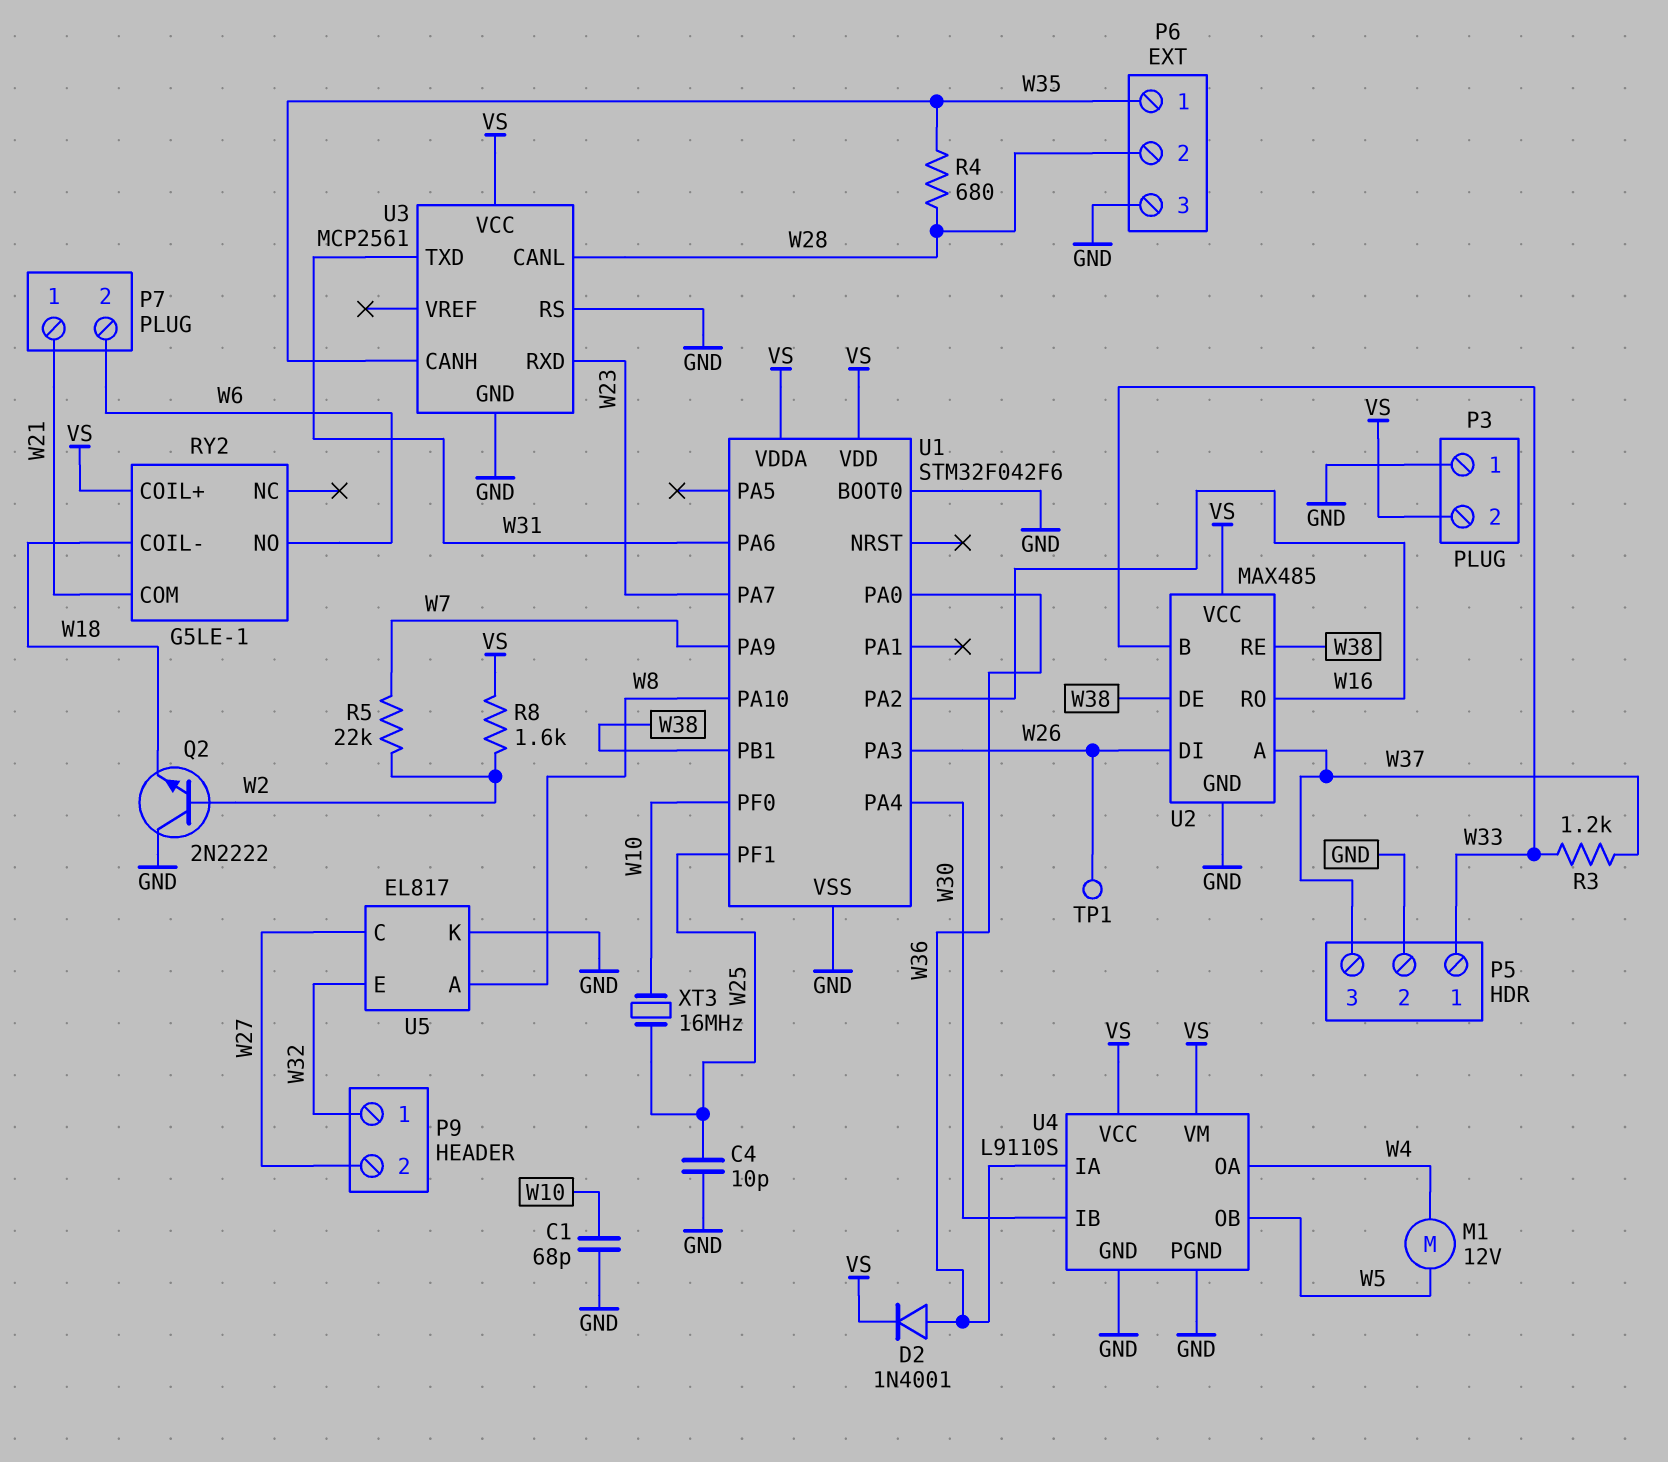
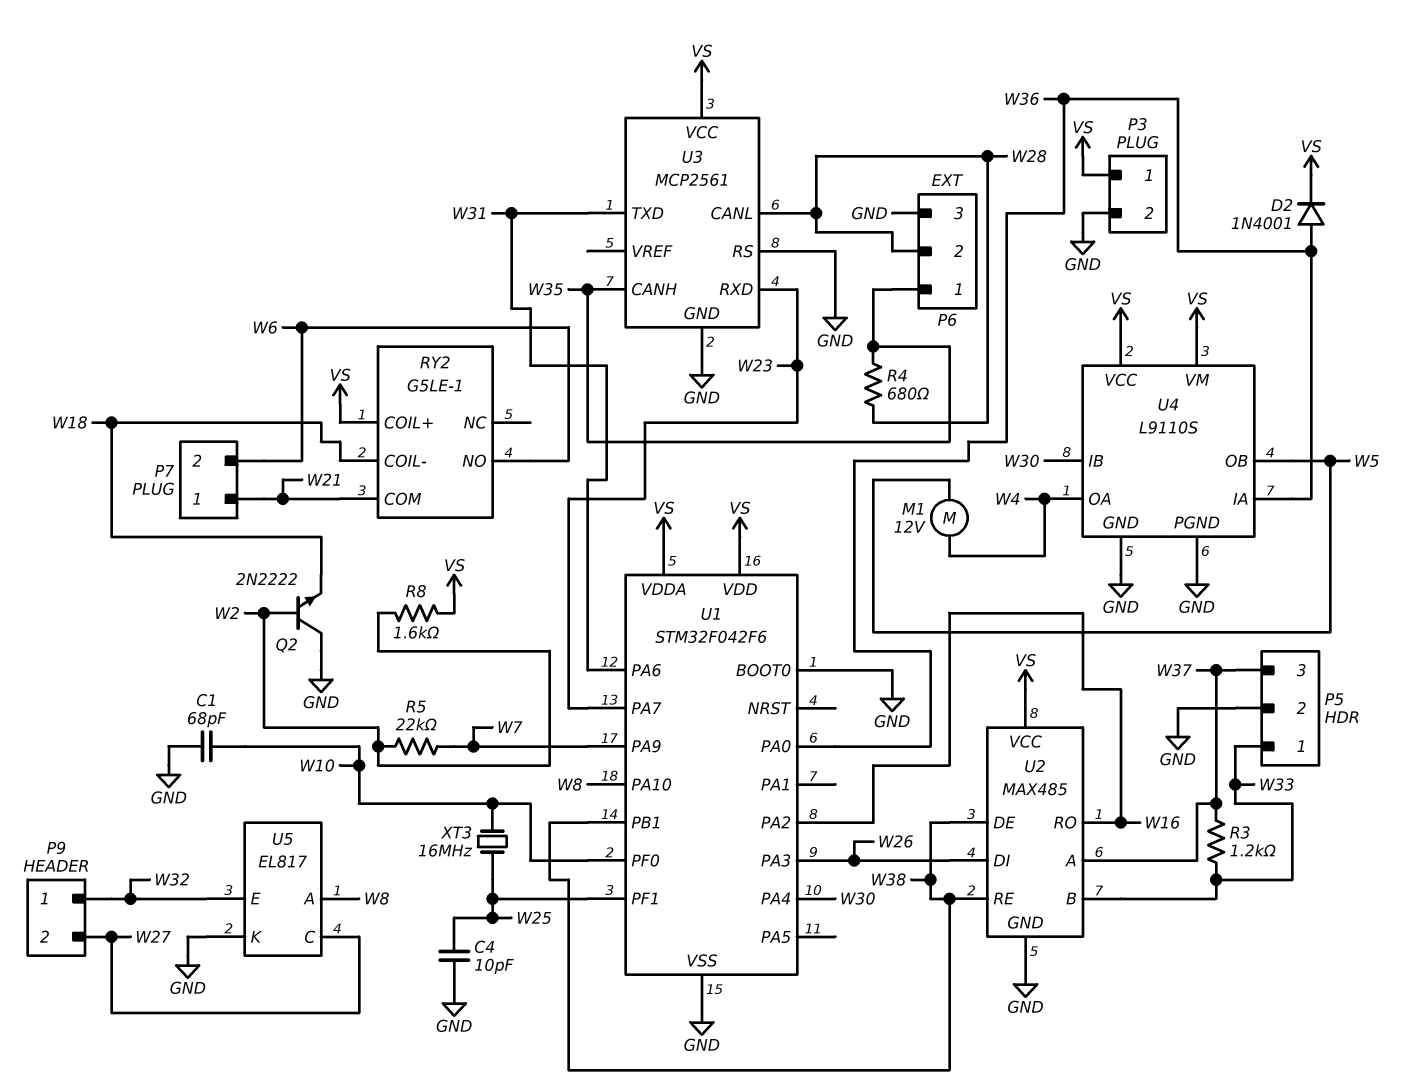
P3 pin 1: GND -> VS
P3 pin 2: VS -> GND
TP1: test point (W26) -> none

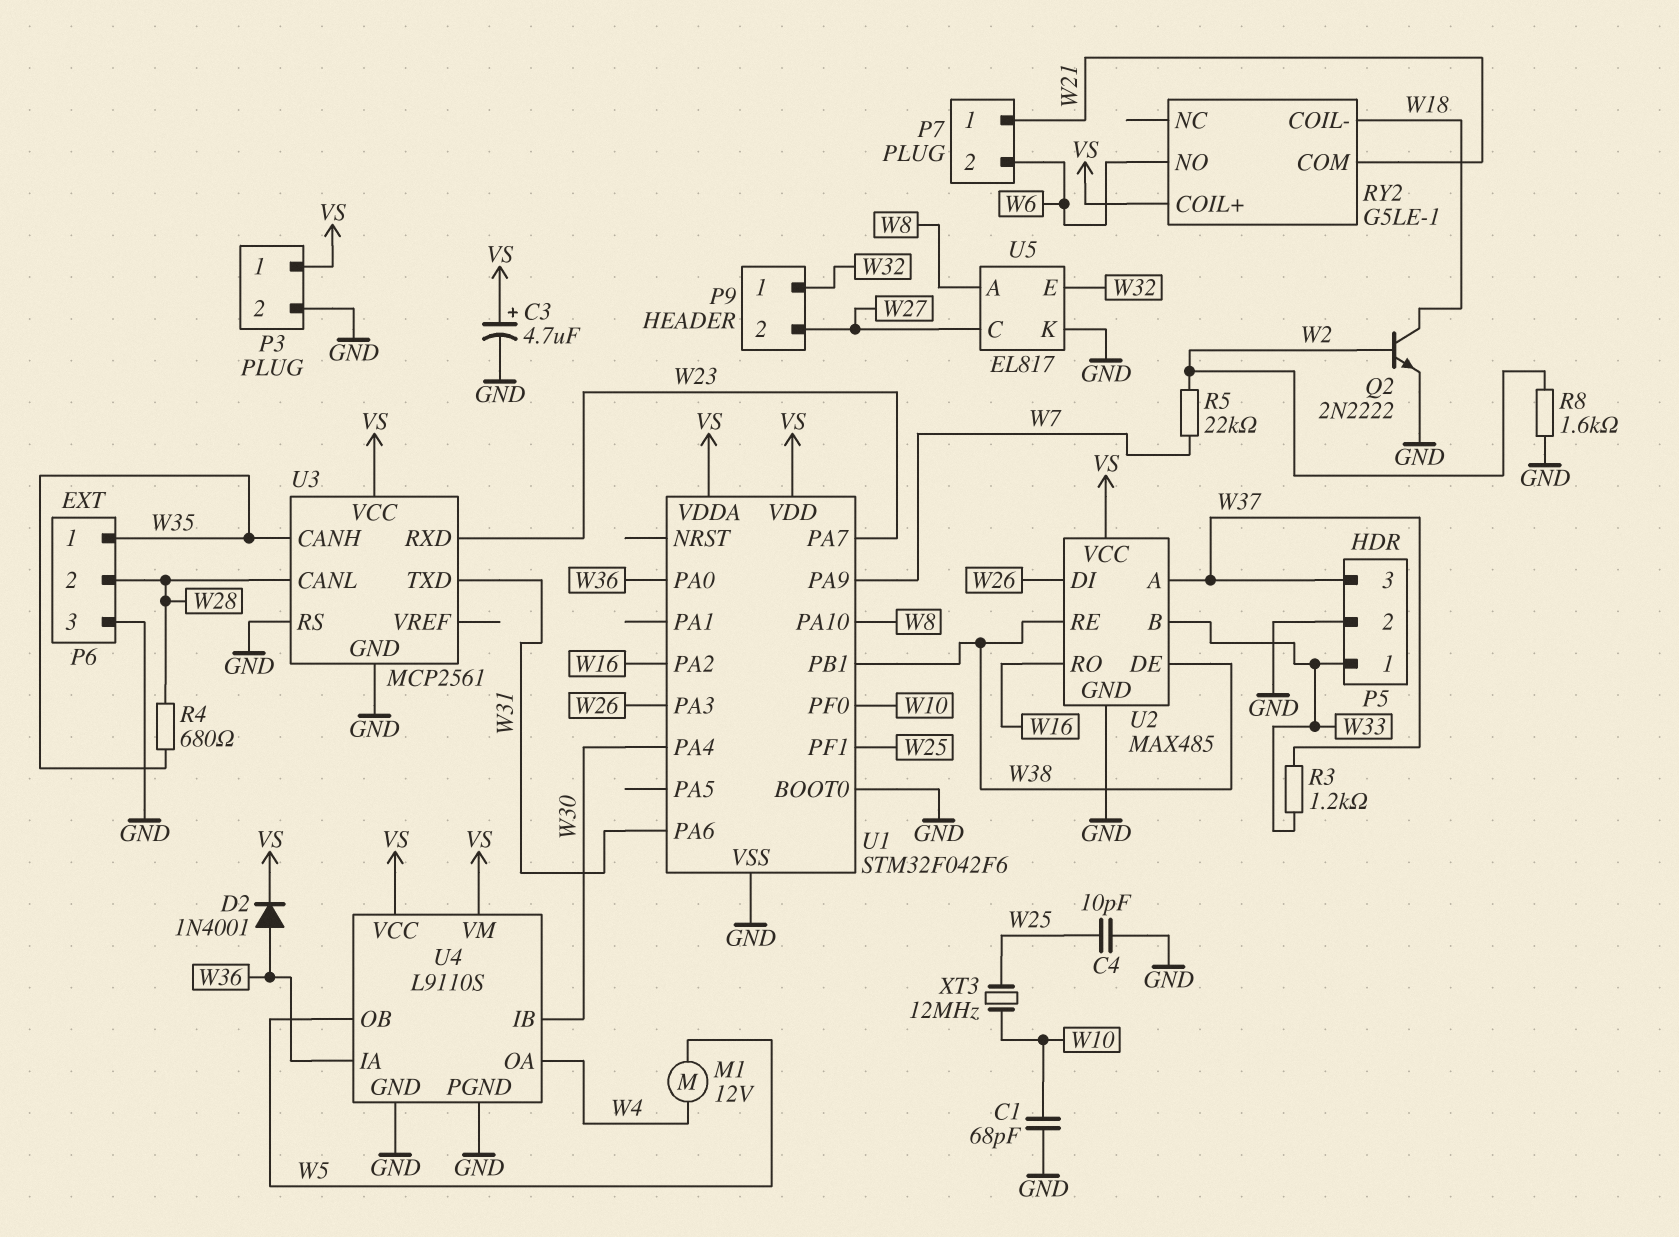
C3: none -> 4.7uF (plus VS, minus GND)
Q2: NPN 2N2222 (B W2, C GND, E W18) -> NPN 2N2222 (B W2, C W18, E GND)
R8: 1.6k (VS, W2) -> 1.6k (GND, W2)
XT3: 16MHz (W10, W25) -> 12MHz (W10, W25)

